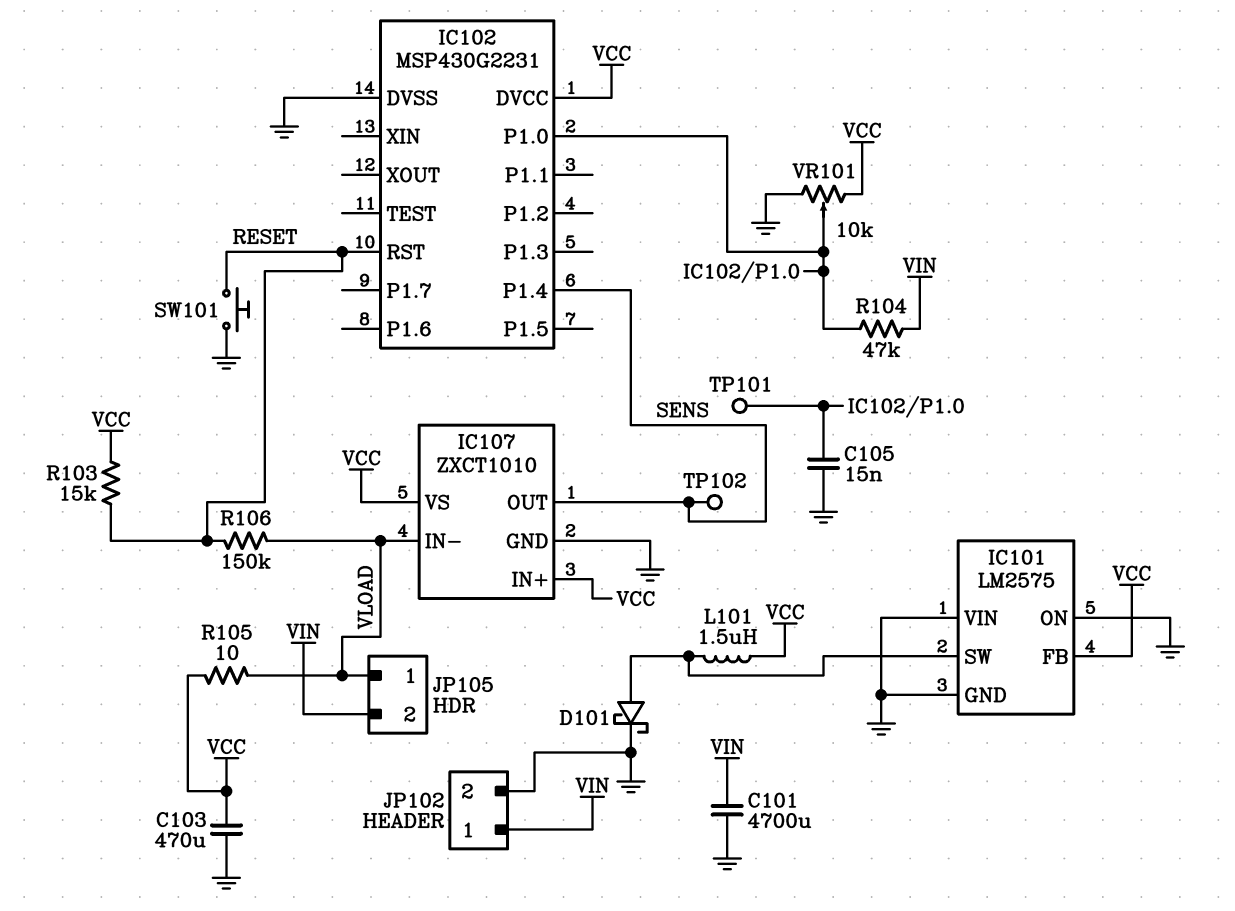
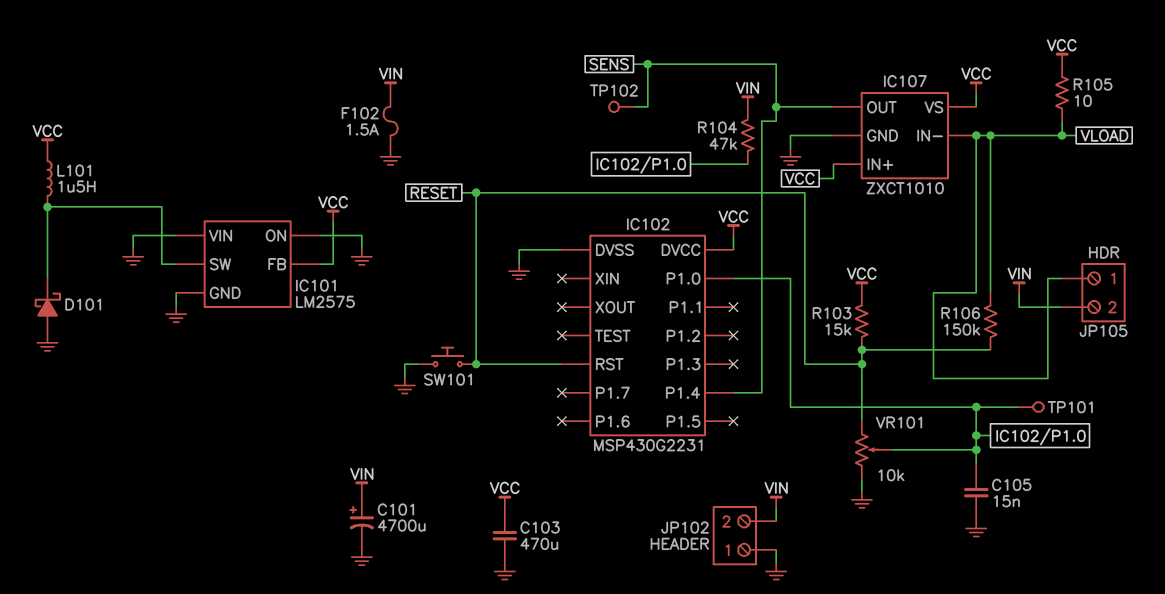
C101: 4700uF (GND, VIN) -> 4700uF (plus VIN, minus GND)
D101: schottky (A IC101/SW, K GND) -> schottky (A GND, K IC101/SW)
F102: none -> 1.5A (GND, VIN)
JP102 pin 1: VIN -> GND
JP102 pin 2: GND -> VIN
VR101: 10k (GND, VCC, wiper IC102/P1.0) -> 10k (GND, RESET, wiper IC102/P1.0)

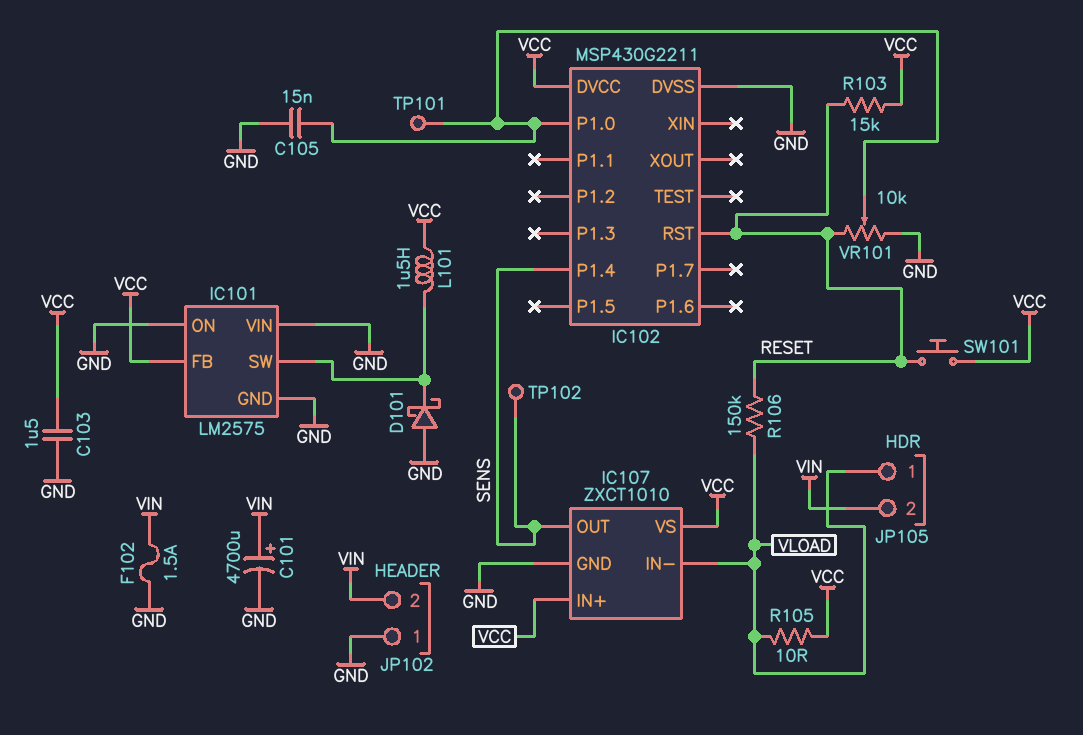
C103: 470uF (GND, VCC) -> 1.5uF (GND, VCC)
IC102: MSP430G2231 -> MSP430G2211
R104: 47k (IC102/P1.0, VIN) -> none
SW101: button (GND, RESET) -> button (RESET, VCC)

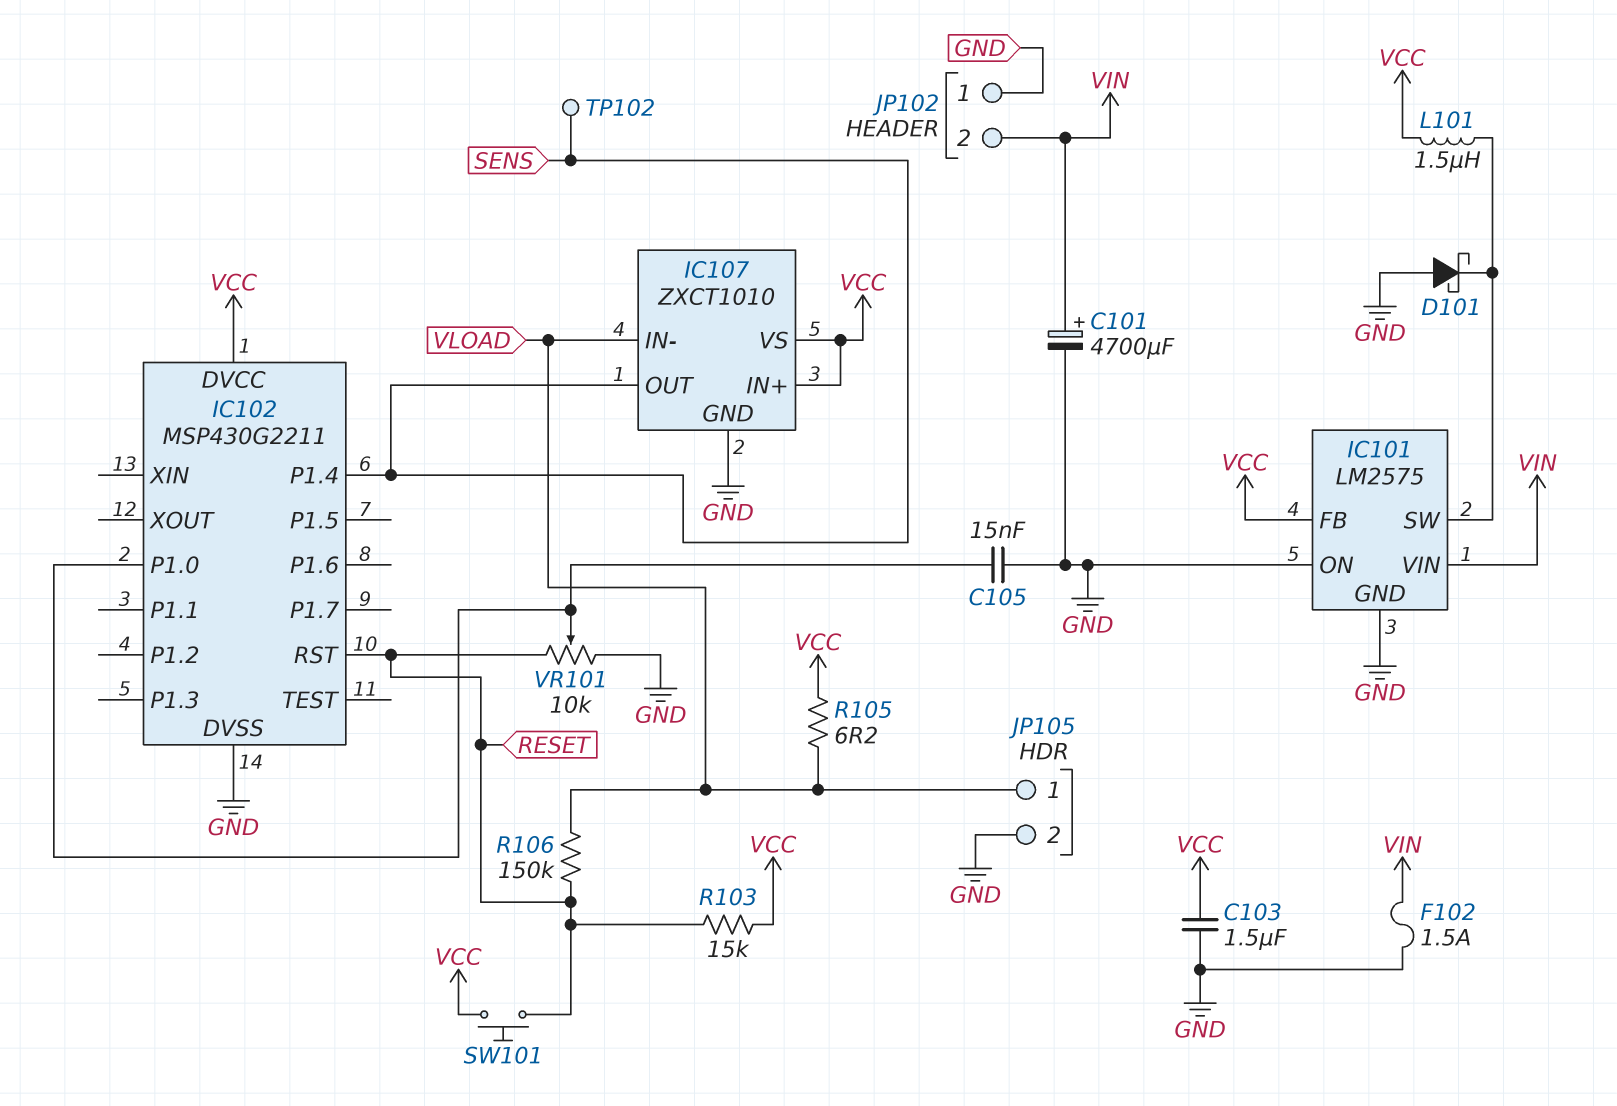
IC101 pin VIN: GND -> VIN
JP105 pin 2: VIN -> GND
R105: 10 (VCC, VLOAD) -> 6.2 (VCC, VLOAD)
TP101: test point (IC102/P1.0) -> none

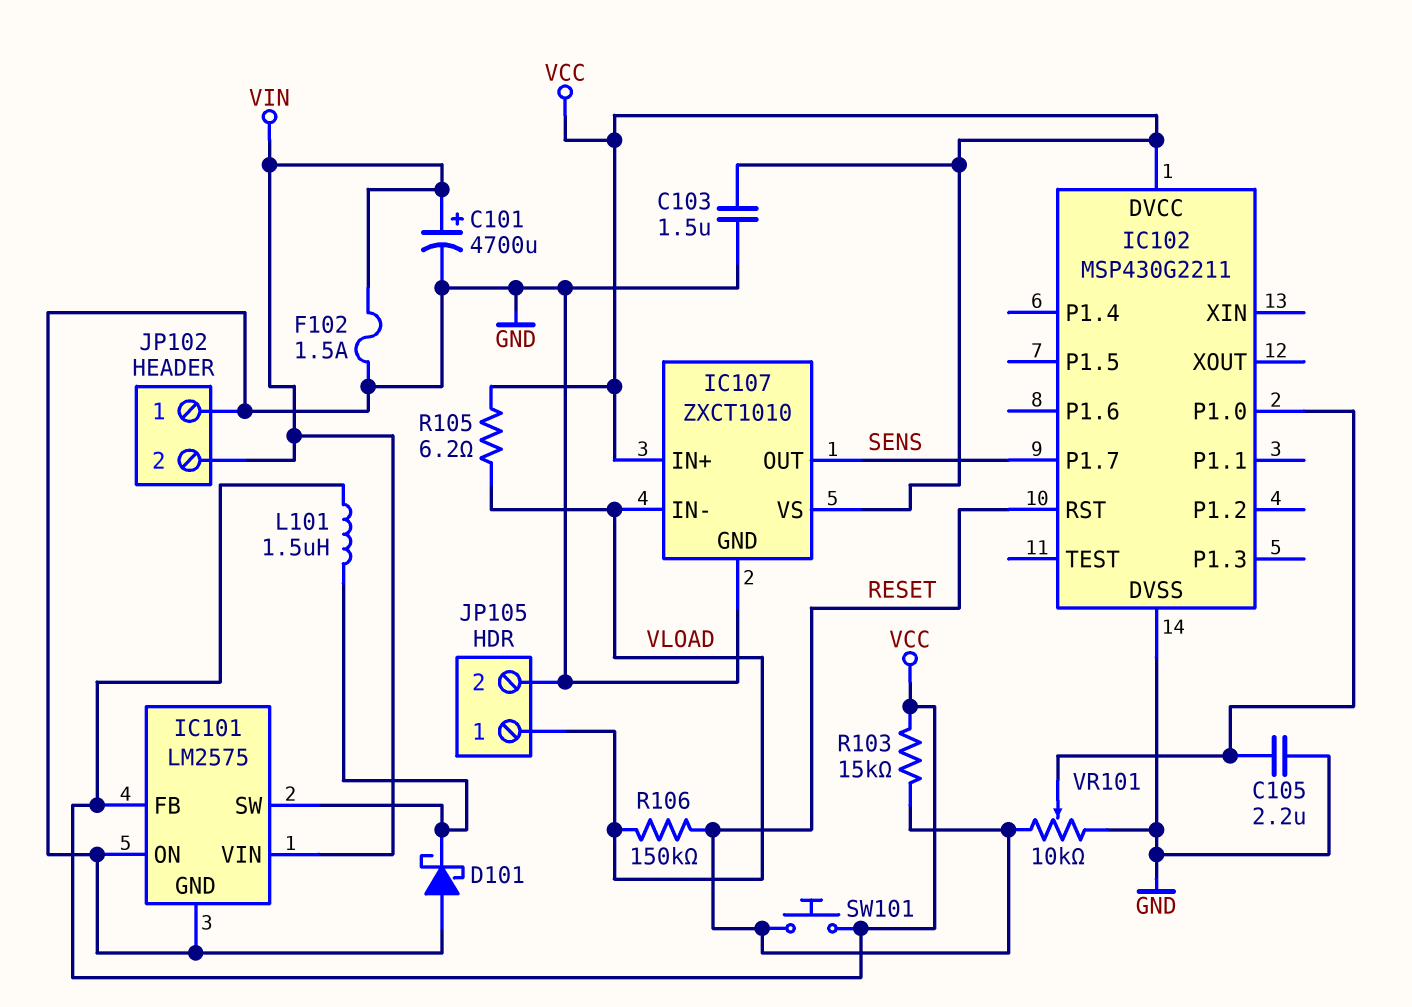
C105: 15nF (GND, IC102/P1.0) -> 2.2uF (GND, IC102/P1.0)
IC102 pin P1.4: SENS -> none
IC102 pin P1.7: none -> SENS
TP102: test point (SENS) -> none

